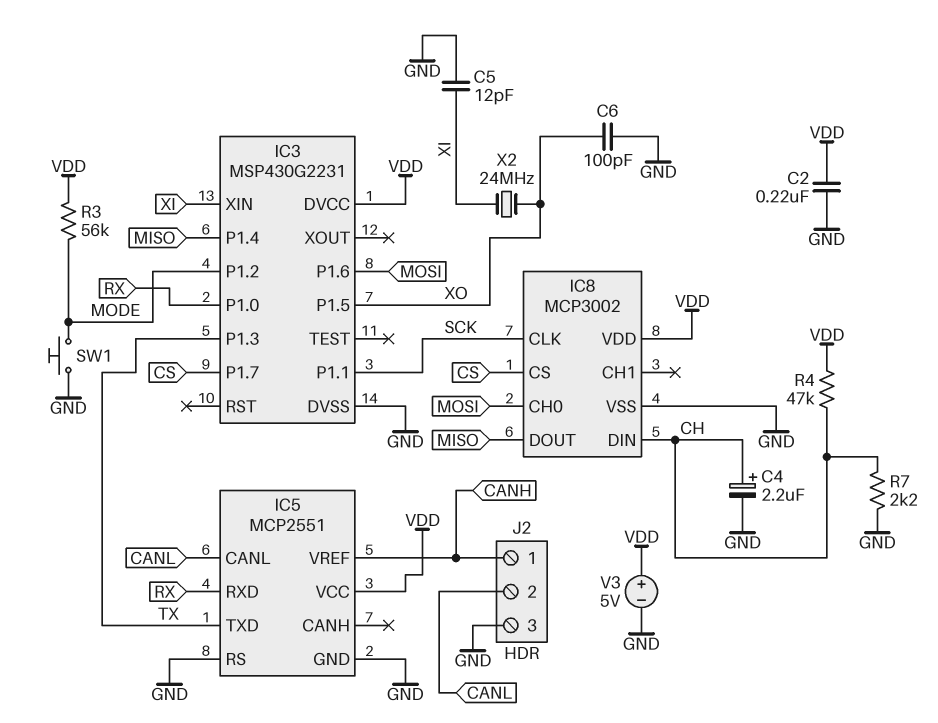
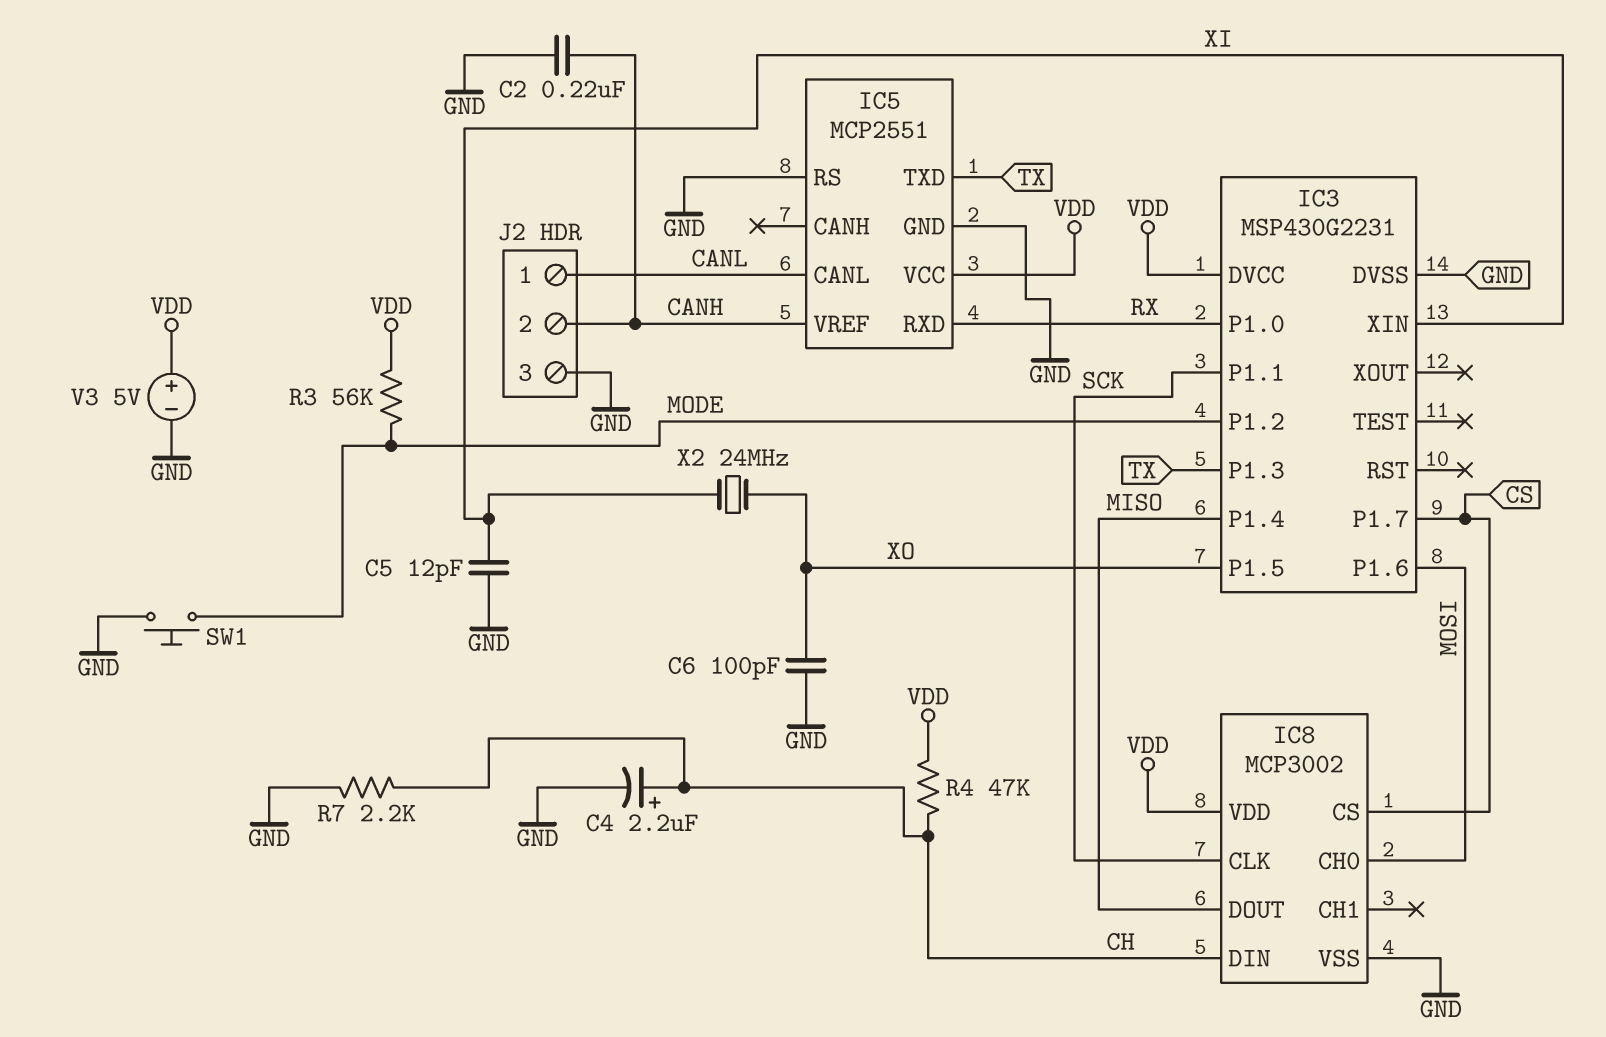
C2: 220nF (GND, VDD) -> 220nF (CANH, GND)
J2 pin 1: CANH -> CANL
J2 pin 2: CANL -> CANH

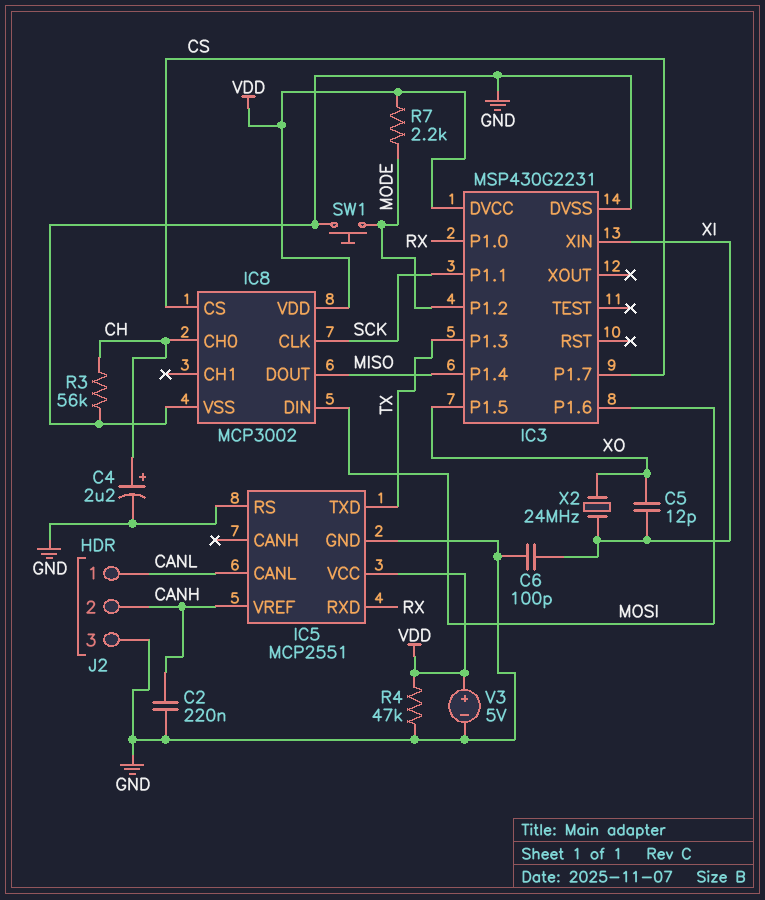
C5: 12pF (GND, XI) -> 12pF (XI, XO)
C6: 100pF (GND, XO) -> 100pF (GND, XI)
IC8 pin CH0: MOSI -> CH
IC8 pin DIN: CH -> MOSI
R3: 56k (MODE, VDD) -> 56k (CH, GND)
R4: 47k (CH, VDD) -> 47k (GND, VDD)
R7: 2.2k (CH, GND) -> 2.2k (MODE, VDD)

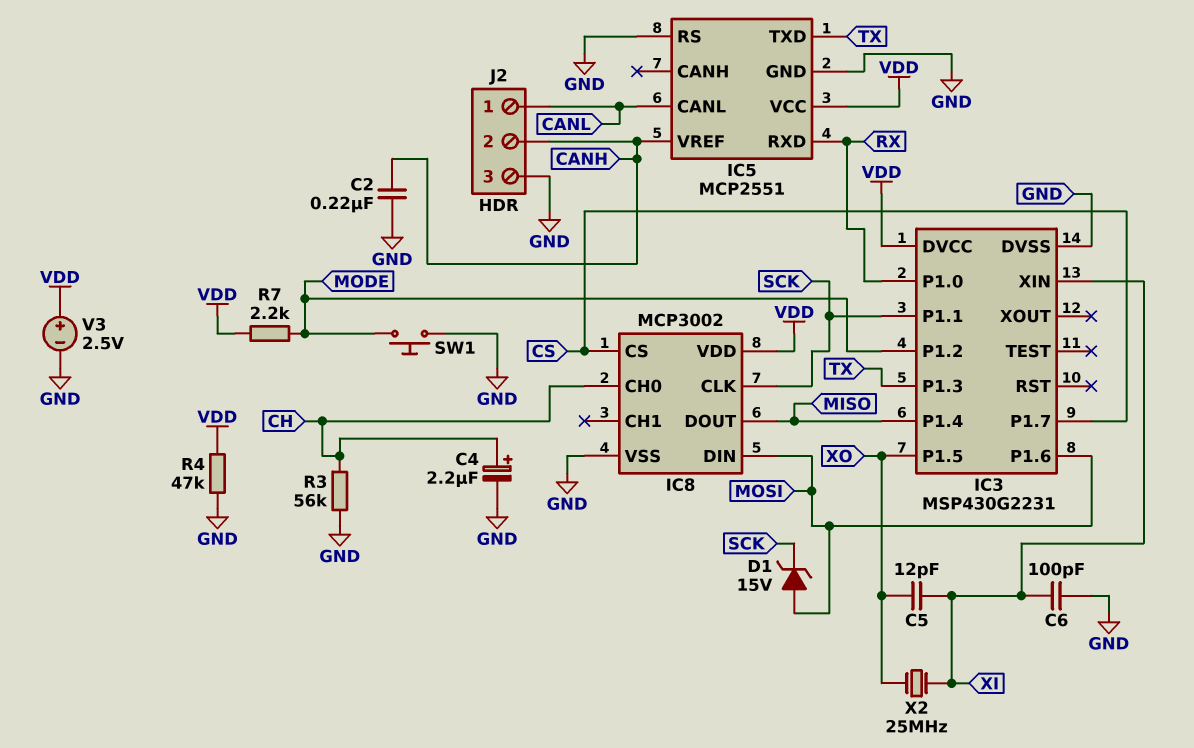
D1: none -> zener 15V (A MOSI, K SCK)
V3: 5V (plus VDD, minus GND) -> 2.5V (plus VDD, minus GND)
X2: 24MHz (XI, XO) -> 25MHz (XI, XO)

